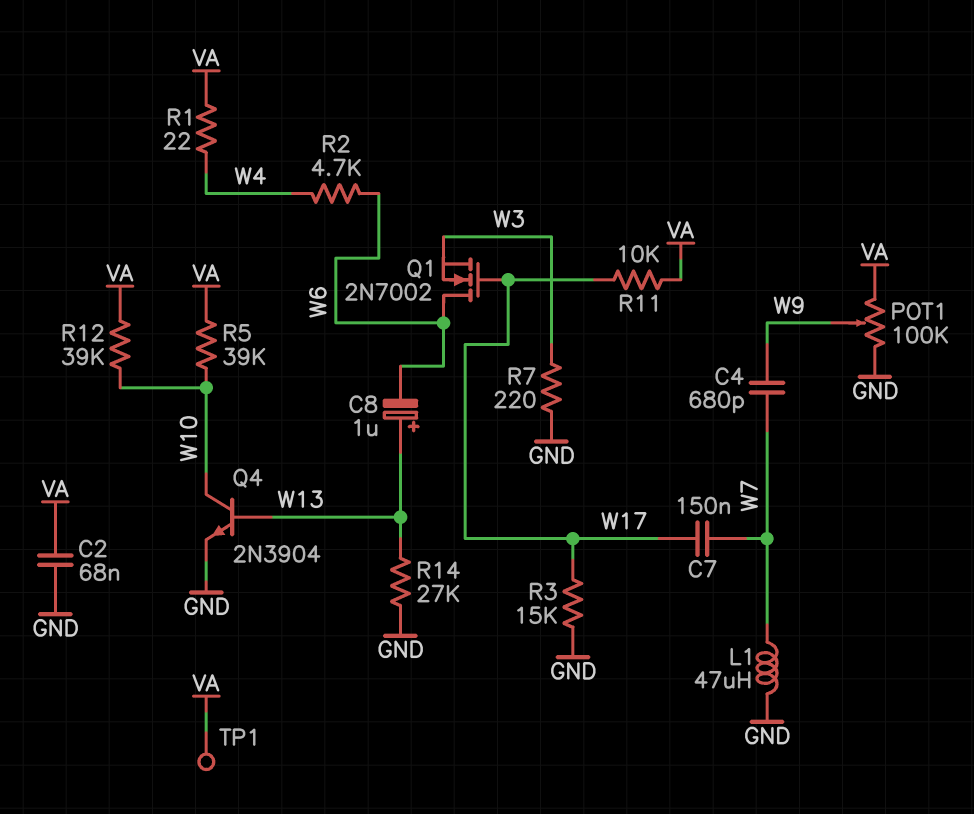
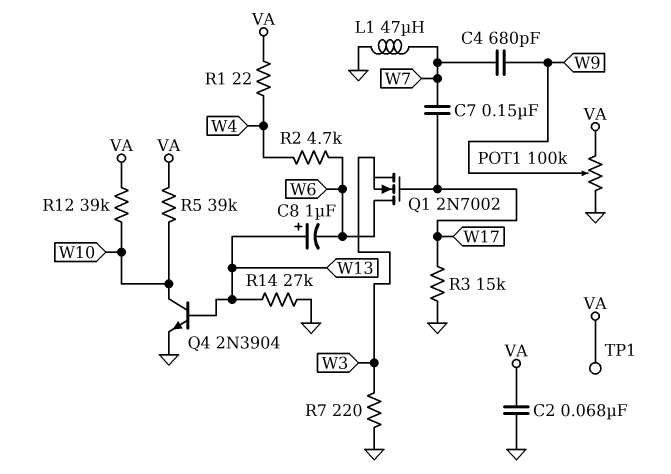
R11: 10k (VA, W17) -> none

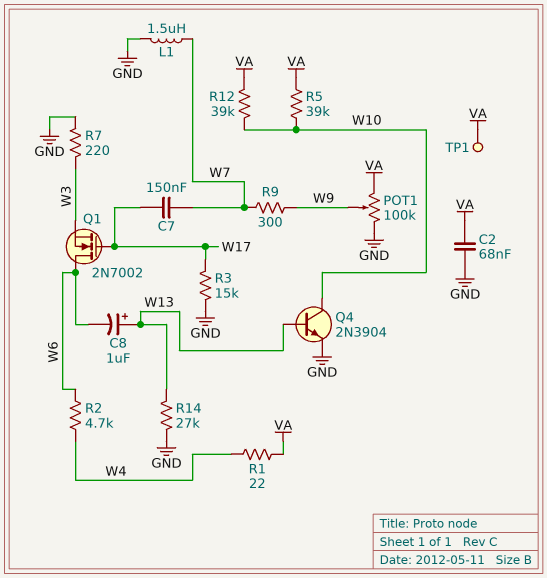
C4: 680pF (W7, W9) -> none
L1: 47uH (GND, W7) -> 1.5uH (GND, W7)
R9: none -> 300 (W7, W9)

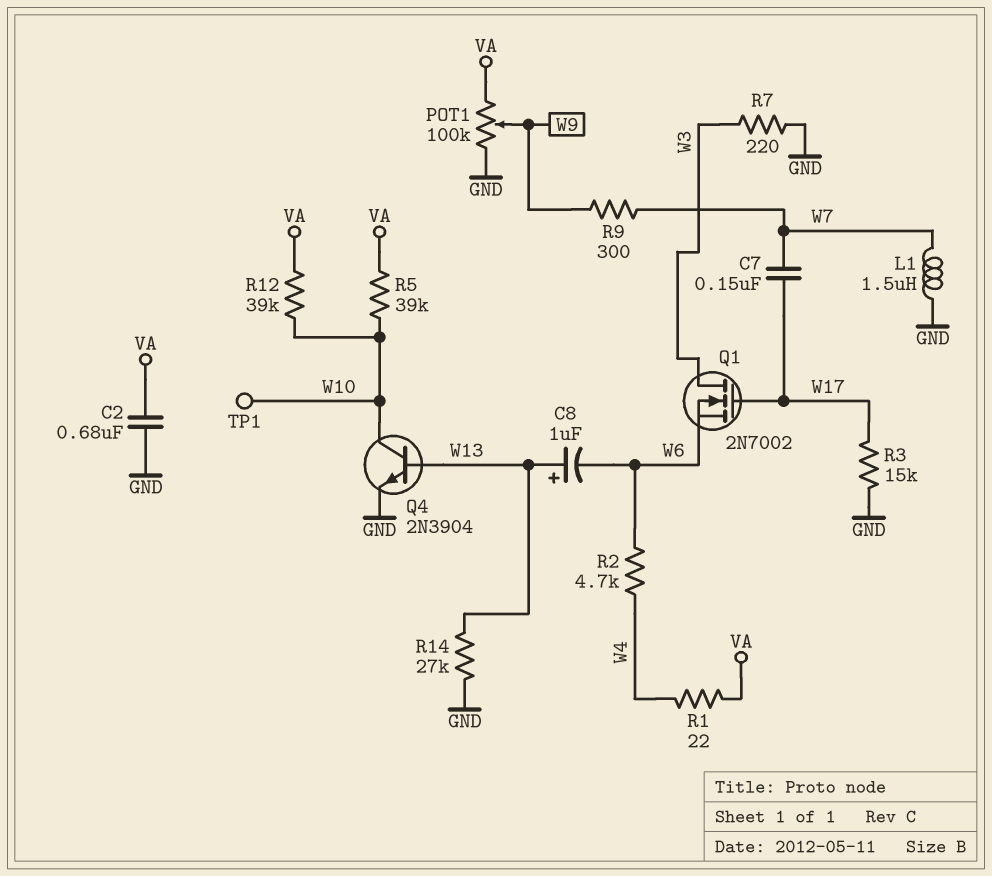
C2: 68nF (GND, VA) -> 680nF (GND, VA)
Q1: NMOS 2N7002 (G W17, D W6, S W3) -> NMOS 2N7002 (G W17, D W3, S W6)
TP1: test point (VA) -> test point (W10)

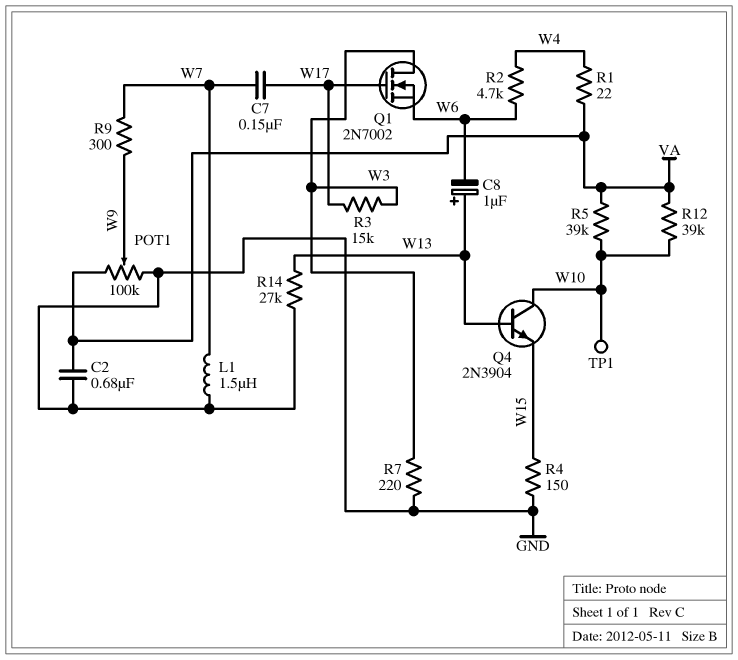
Q4: NPN 2N3904 (B W13, C W10, E GND) -> NPN 2N3904 (B W13, C W10, E W15)
R3: 15k (GND, W17) -> 15k (W3, W17)
R4: none -> 150 (GND, W15)

